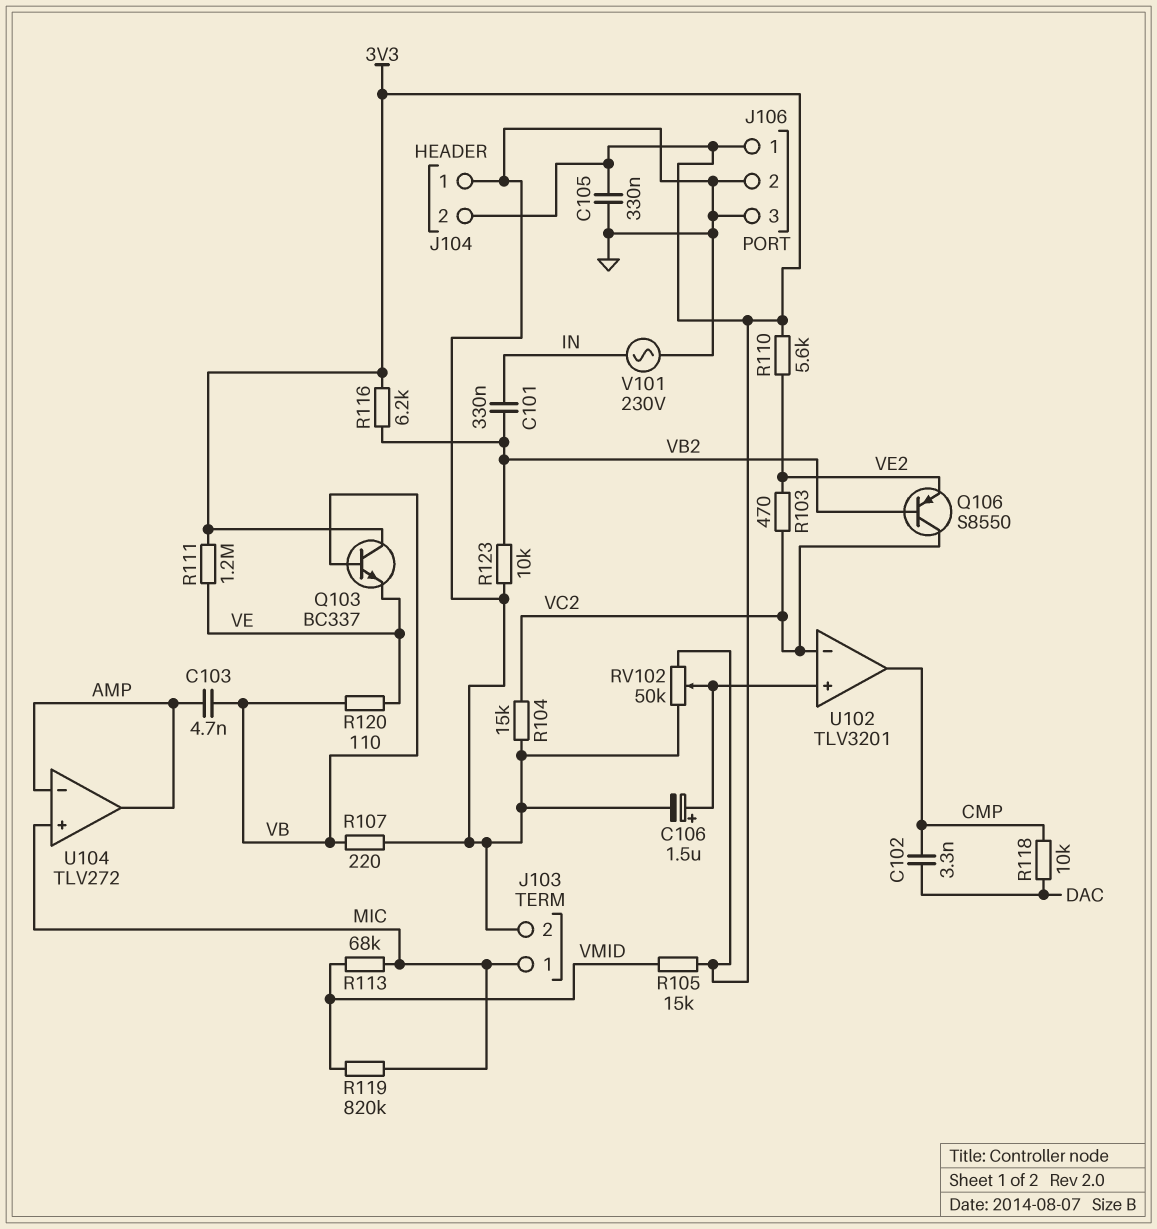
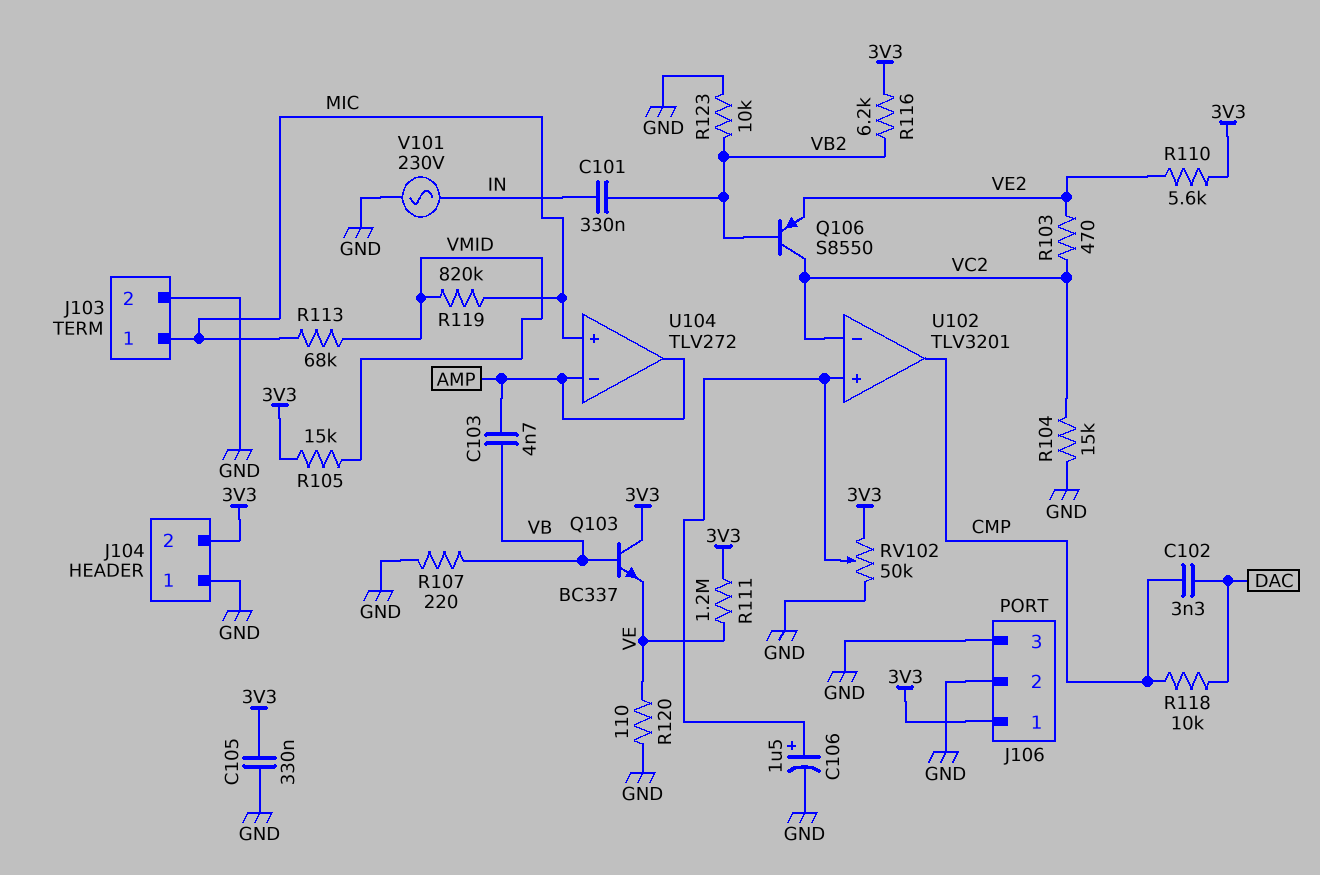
R120: 110 (VB, VE) -> 110 (GND, VE)

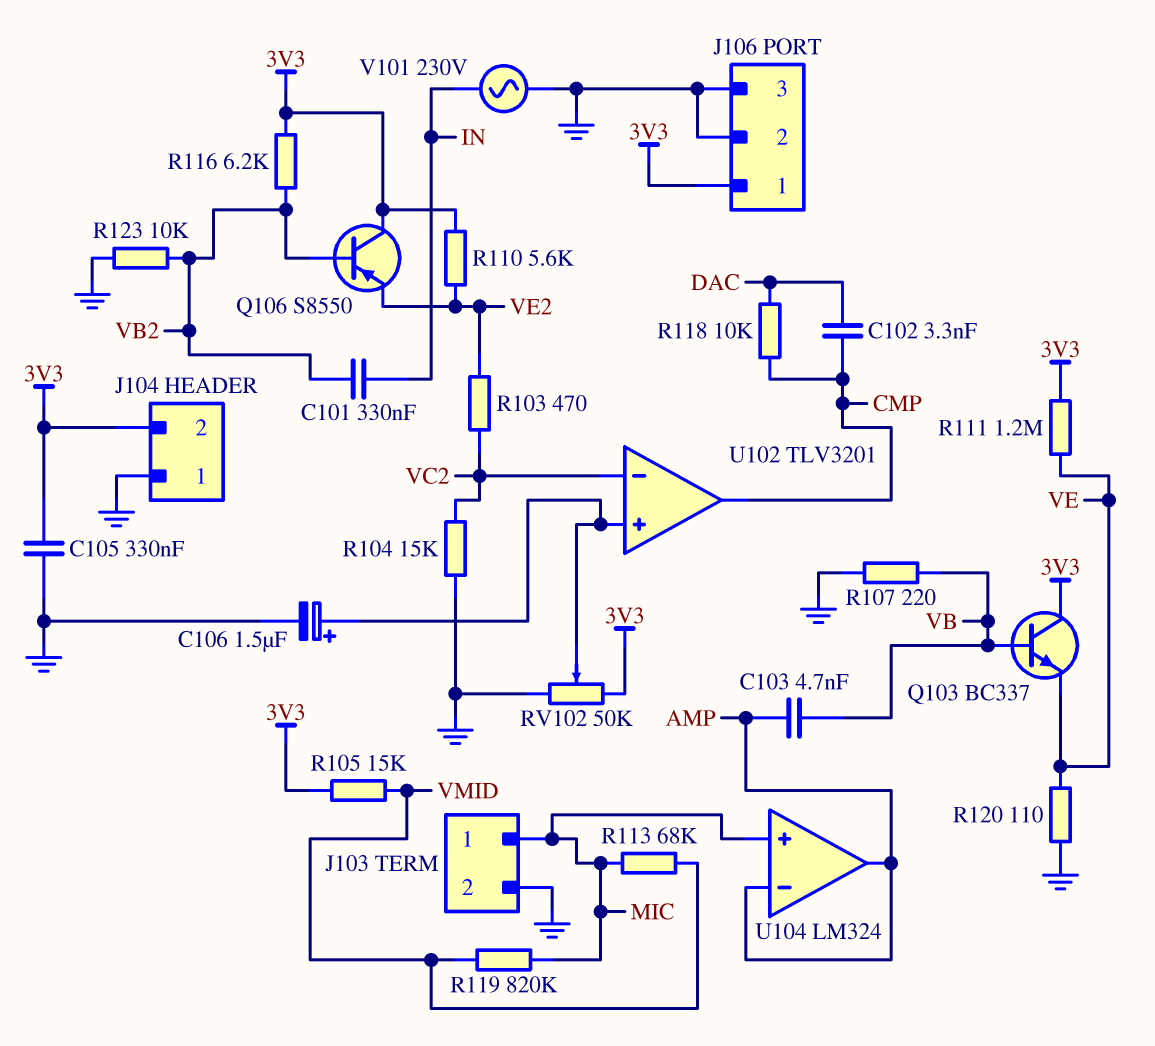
Q106: PNP S8550 (B VB2, C VC2, E VE2) -> PNP S8550 (B VB2, C 3V3, E VE2)
U104: TLV272 -> LM324

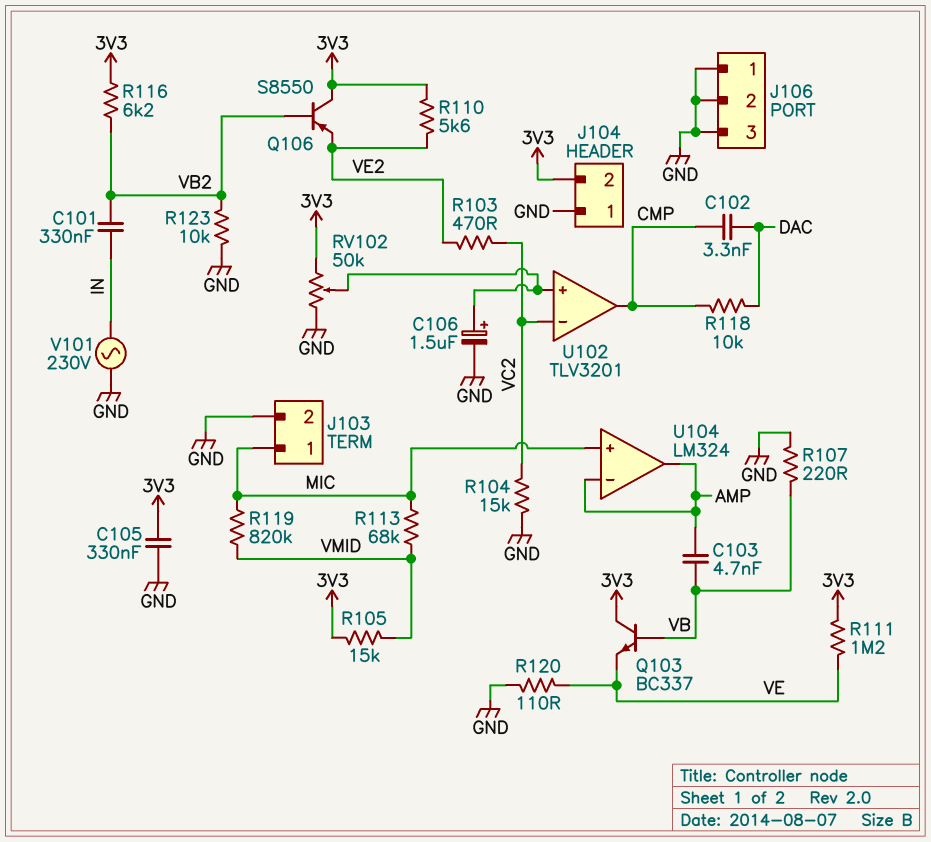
J106 pin 1: 3V3 -> GND

